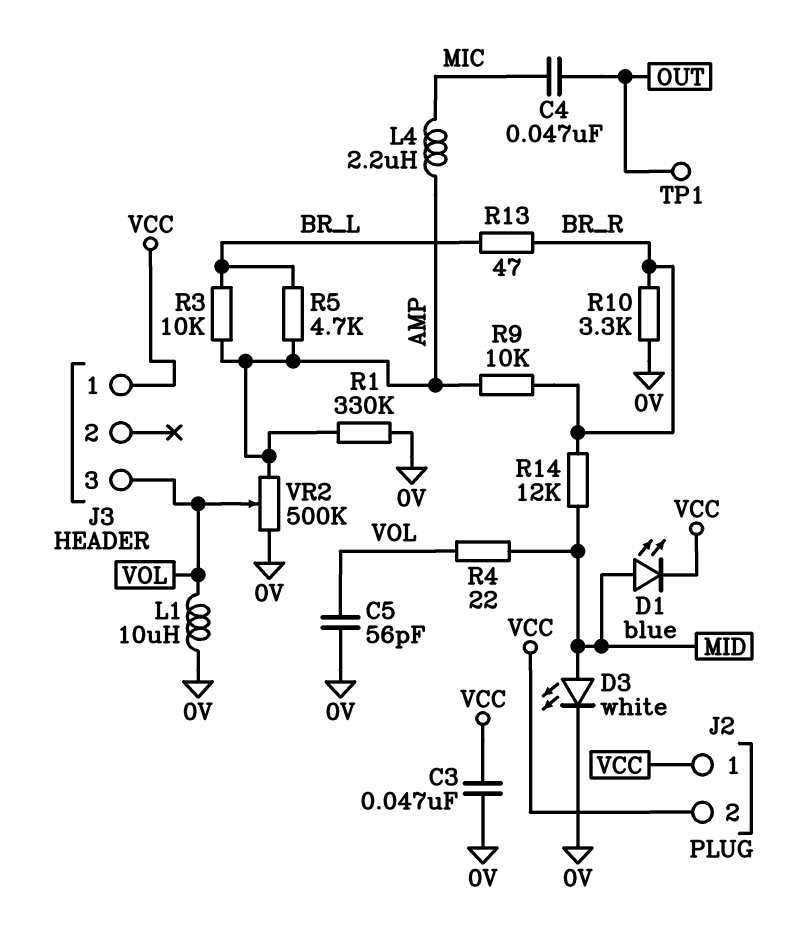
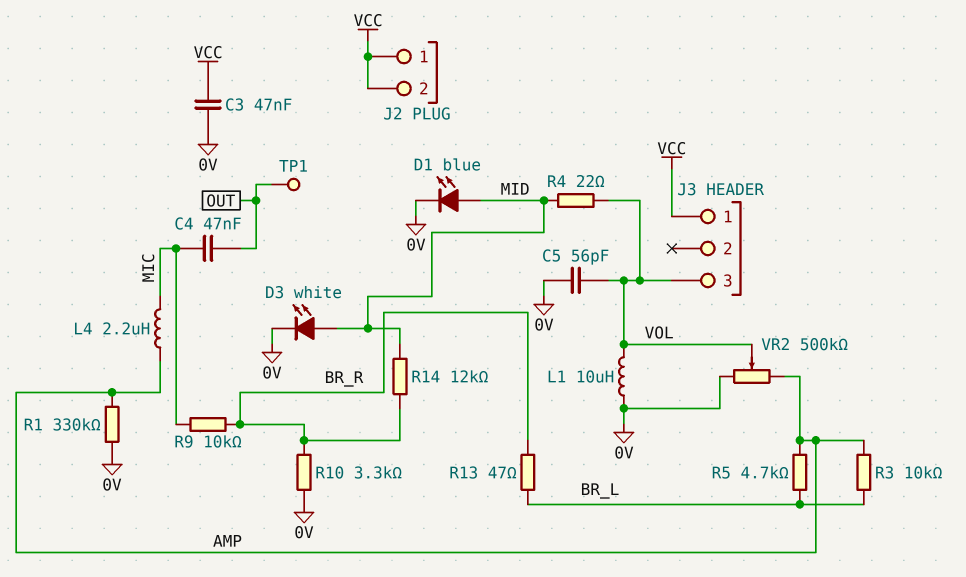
D1: LED blue (A MID, K VCC) -> LED blue (A MID, K 0V)
R9: 10k (AMP, BR_R) -> 10k (BR_R, MIC)

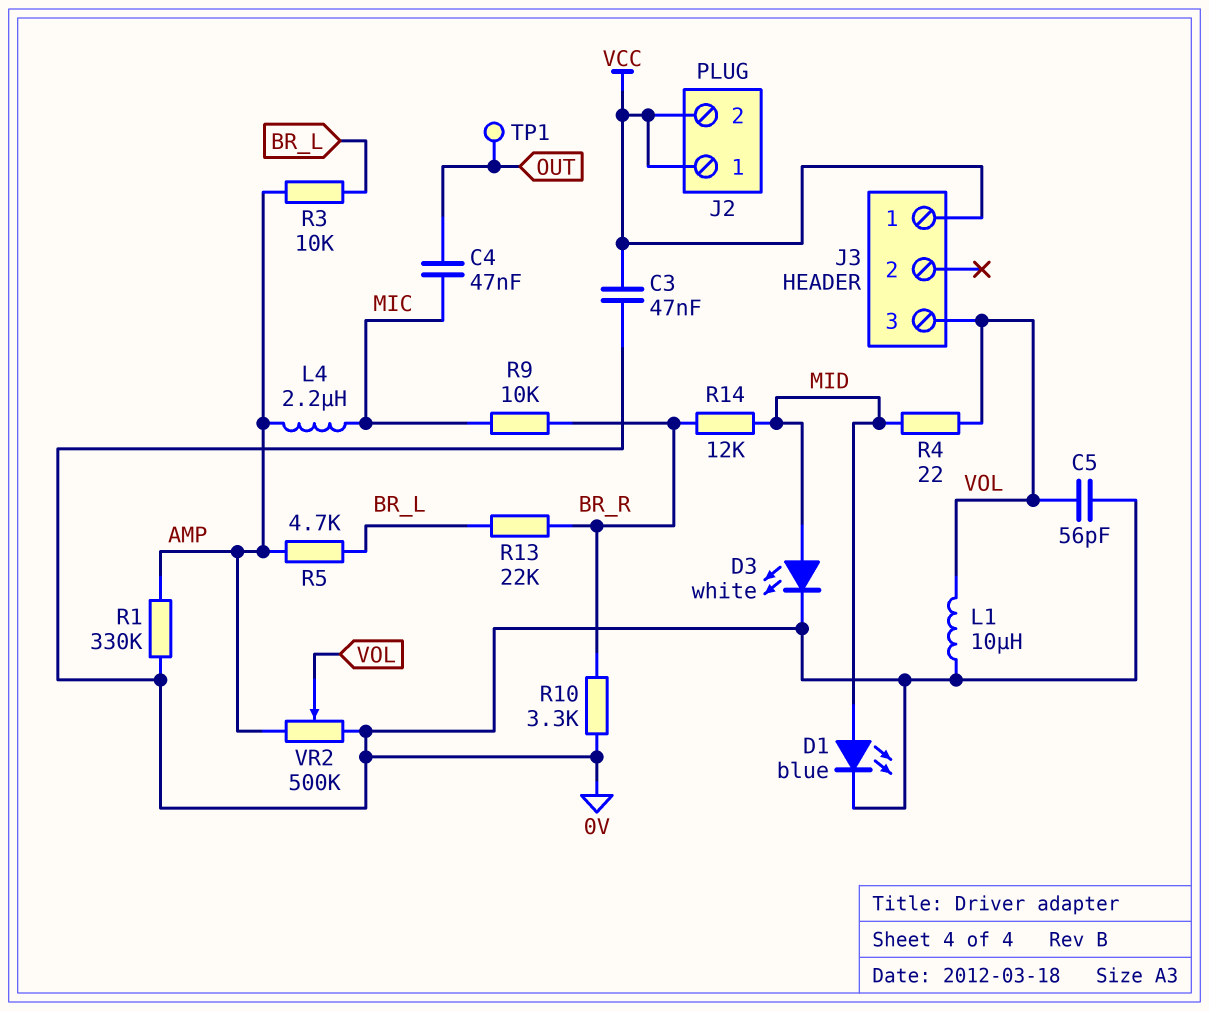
R13: 47 (BR_L, BR_R) -> 22k (BR_L, BR_R)

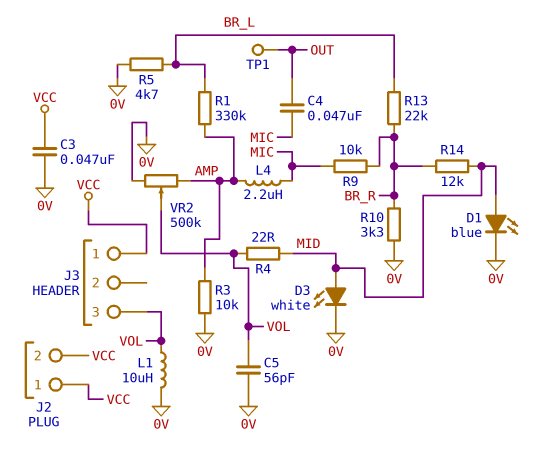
R1: 330k (0V, AMP) -> 330k (AMP, BR_L)
R3: 10k (AMP, BR_L) -> 10k (0V, AMP)
R5: 4.7k (AMP, BR_L) -> 4.7k (0V, BR_L)

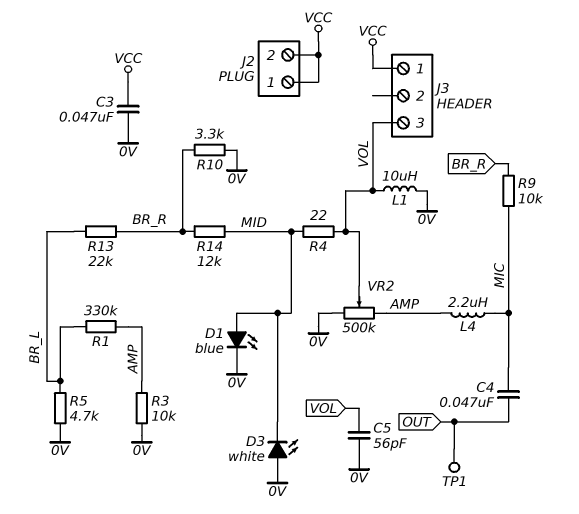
D3: LED white (A MID, K 0V) -> LED white (A 0V, K MID)

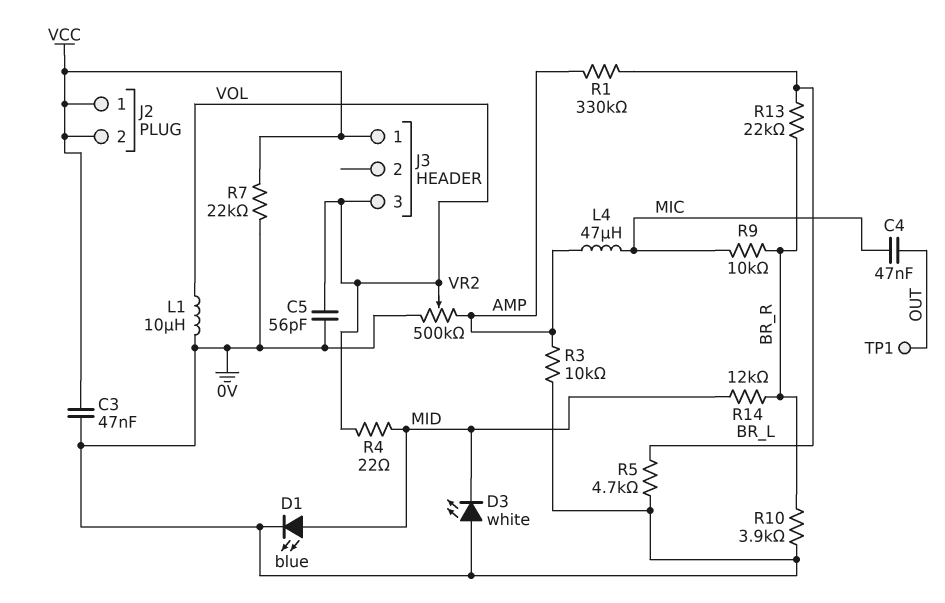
L4: 2.2uH (AMP, MIC) -> 47uH (AMP, MIC)
R7: none -> 22k (0V, VCC)
R10: 3.3k (0V, BR_R) -> 3.9k (0V, BR_R)

